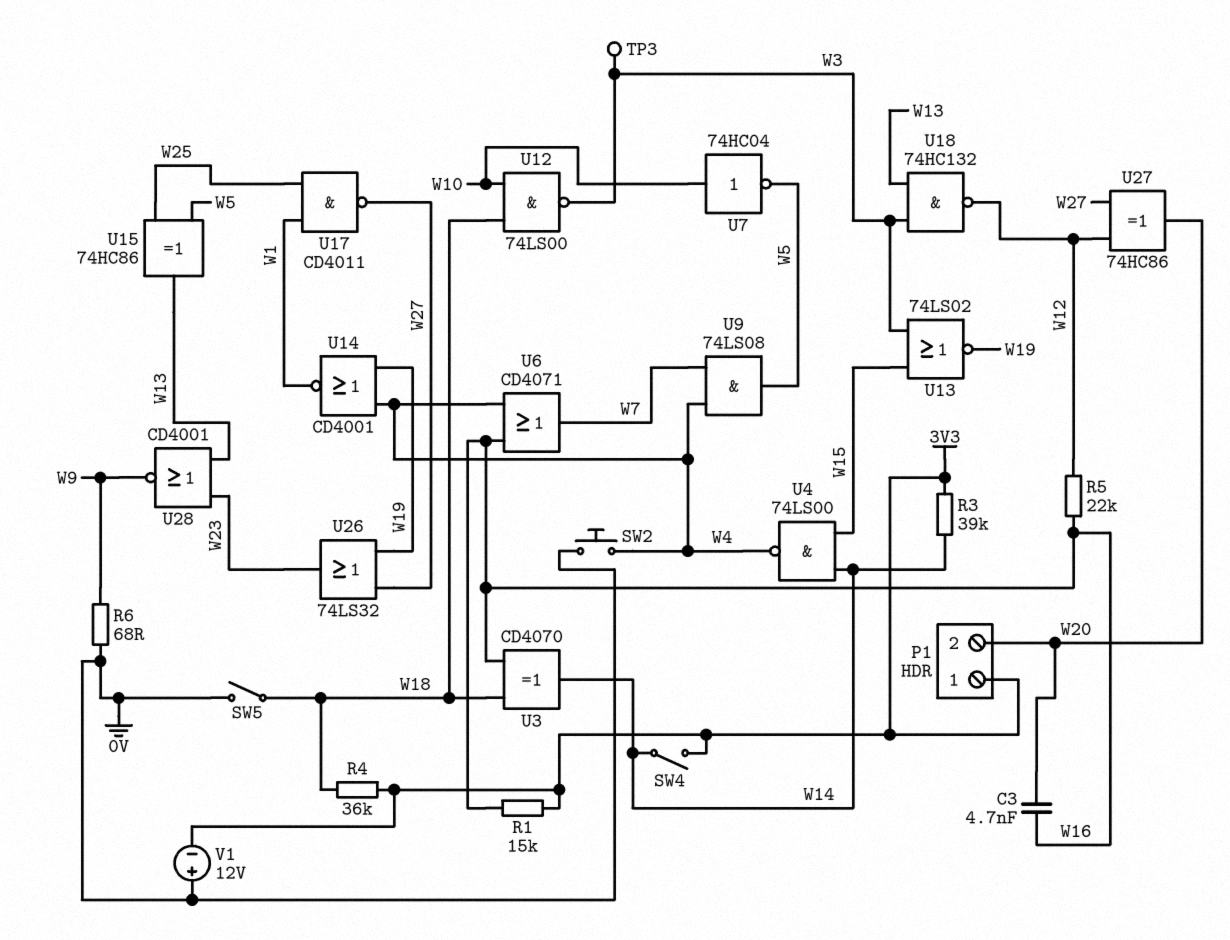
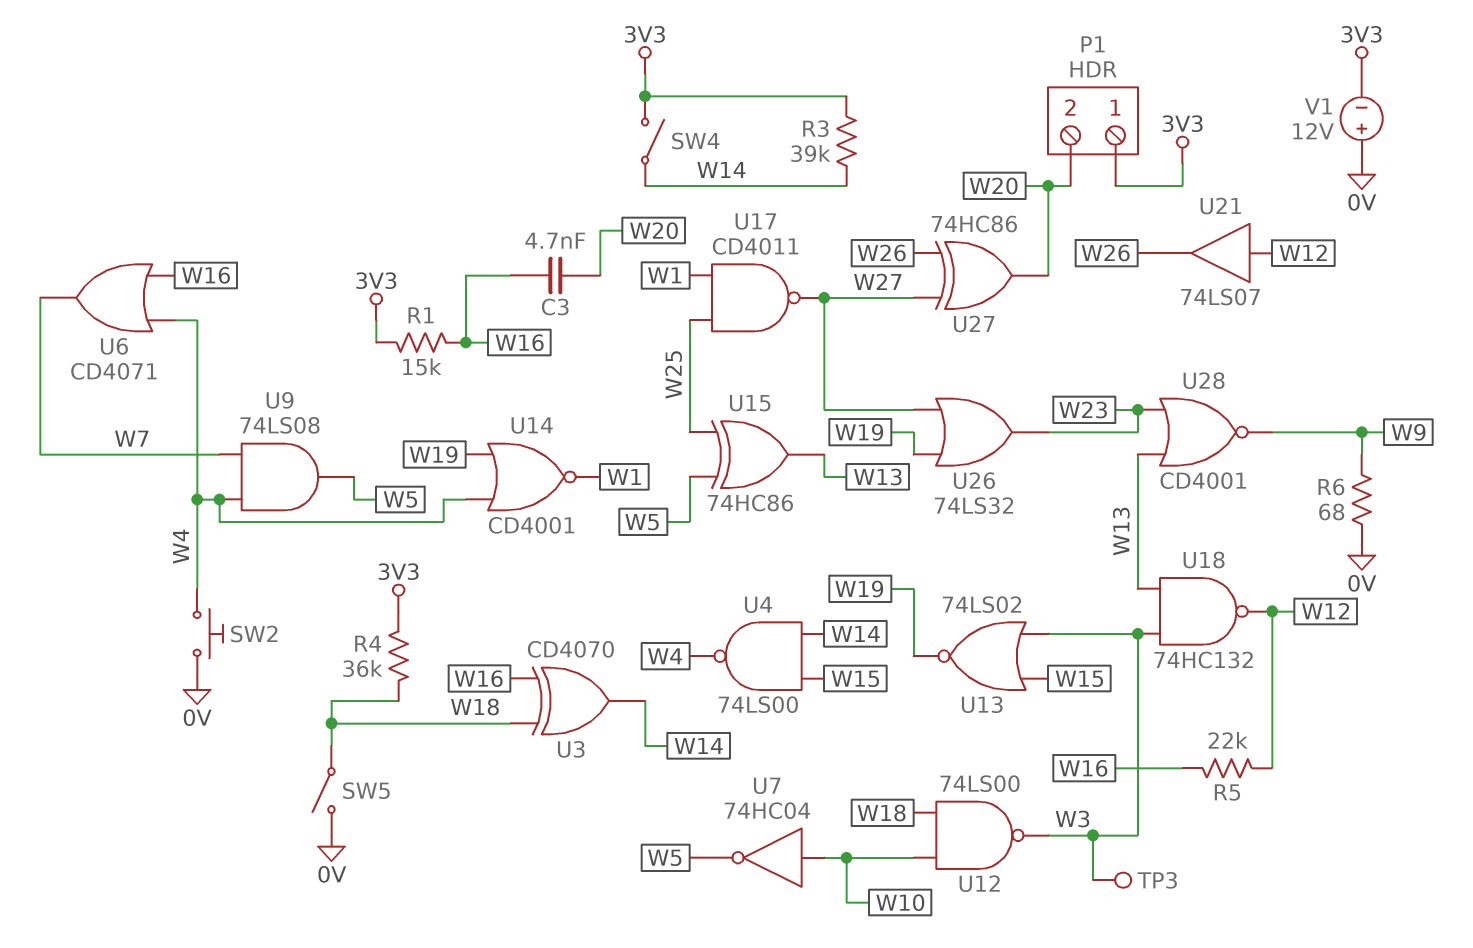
U21: none -> buffer 74LS07 (in W12, out W26)
U27: XOR 74HC86 (in W12, in W27, out W20) -> XOR 74HC86 (in W26, in W27, out W20)

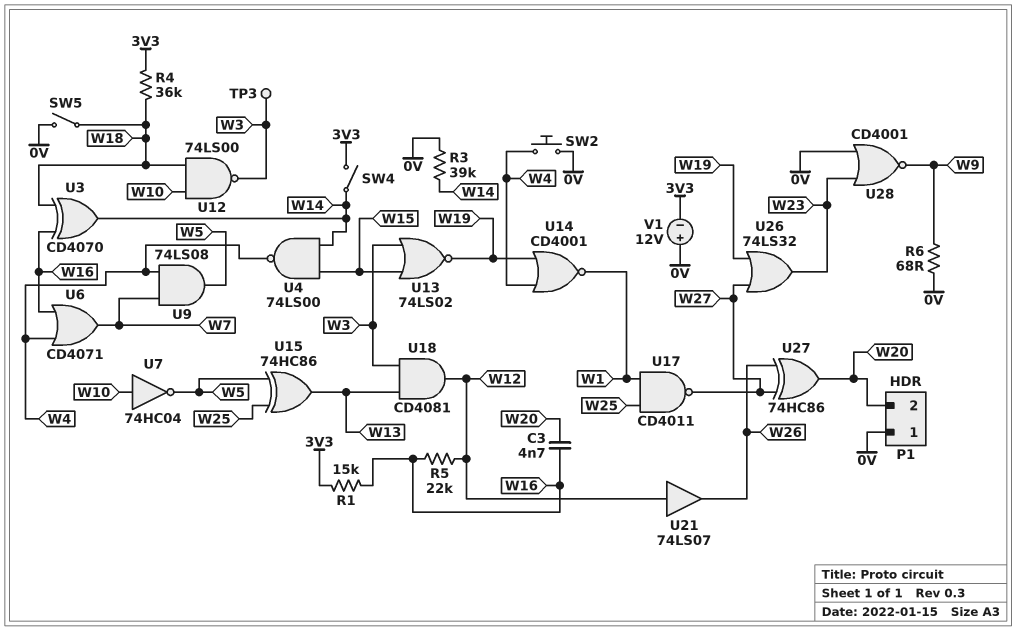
P1 pin 1: 3V3 -> 0V
R3: 39k (3V3, W14) -> 39k (0V, W14)
U18: NAND 74HC132 (in W3, in W13, out W12) -> AND CD4081 (in W3, in W13, out W12)
U28: NOR CD4001 (in W13, in W23, out W9) -> NOR CD4001 (in 0V, in W23, out W9)

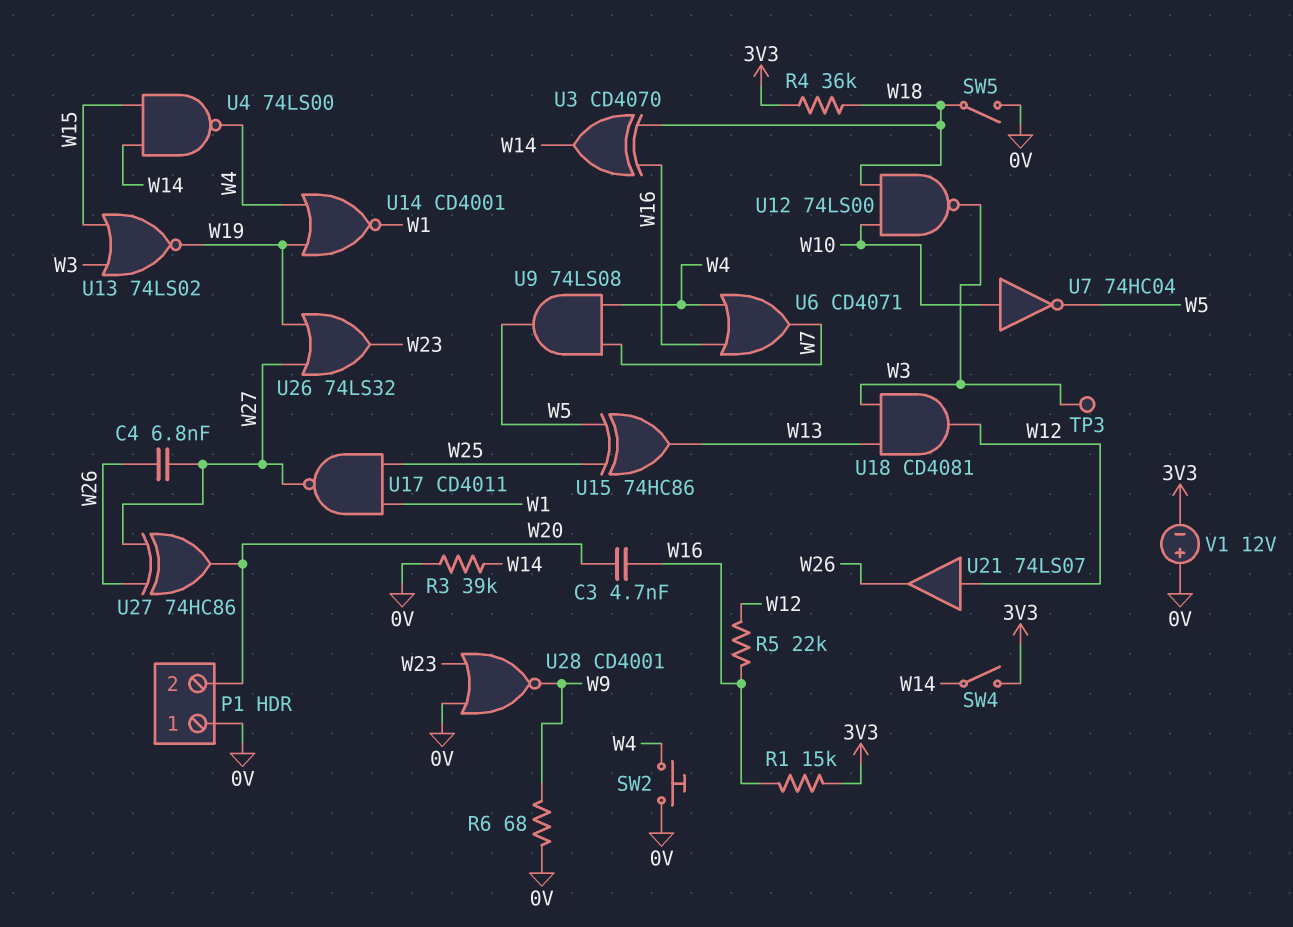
C4: none -> 6.8nF (W26, W27)

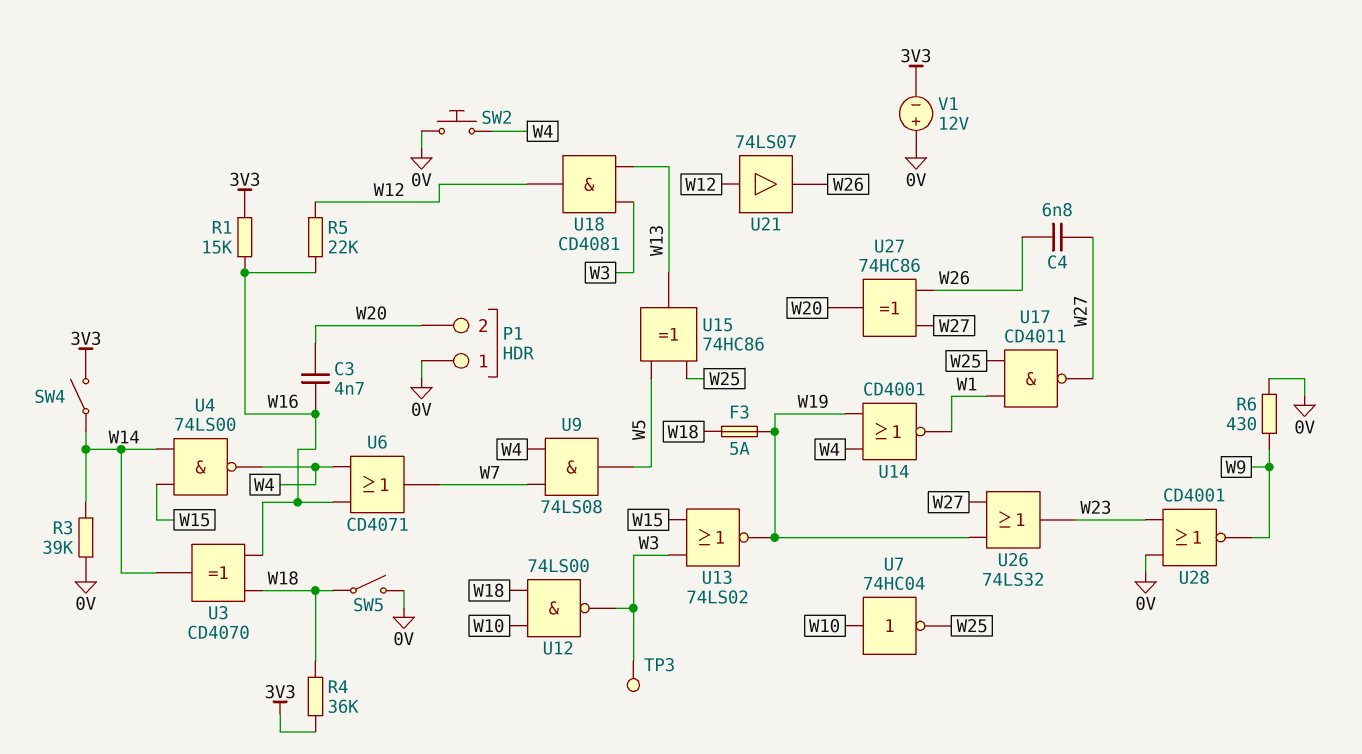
F3: none -> 5A (W18, W19)
R6: 68 (0V, W9) -> 430 (0V, W9)
U7: NOT 74HC04 (in W10, out W5) -> NOT 74HC04 (in W10, out W25)

